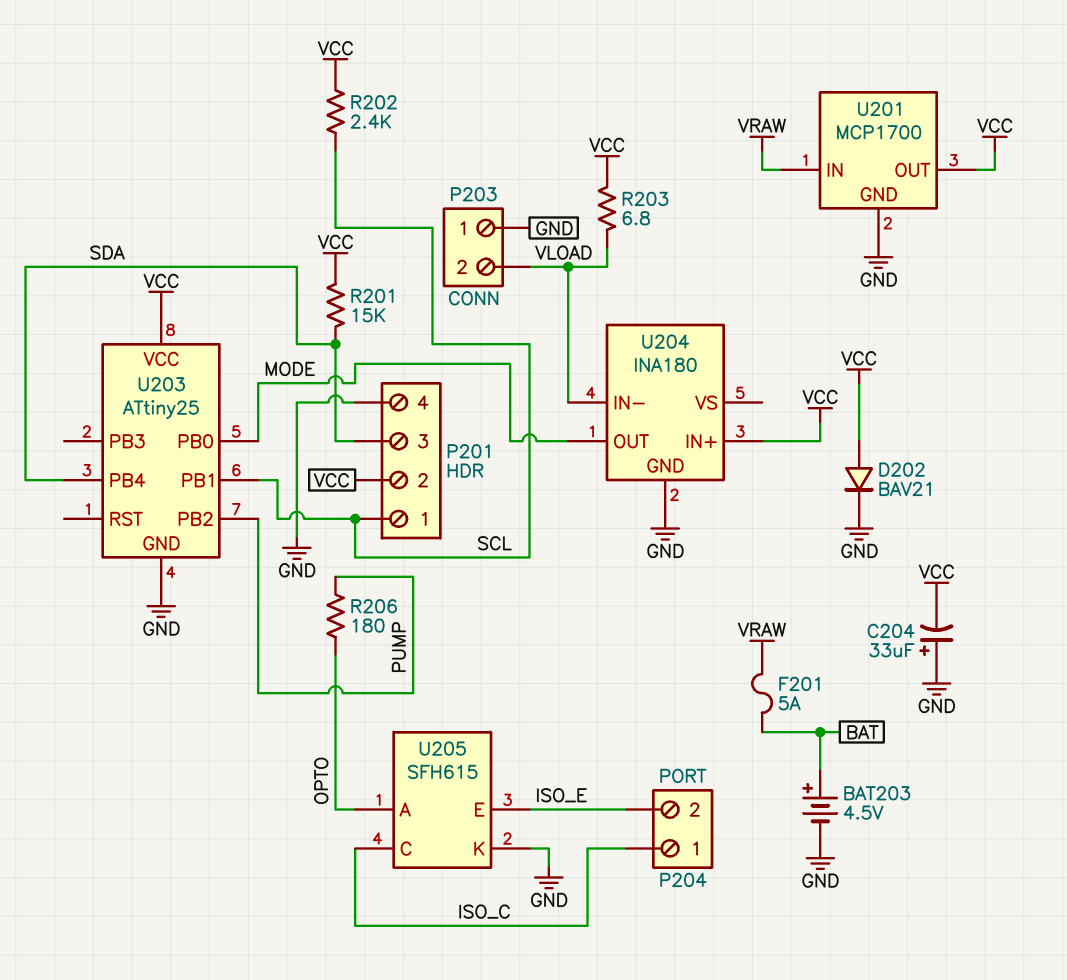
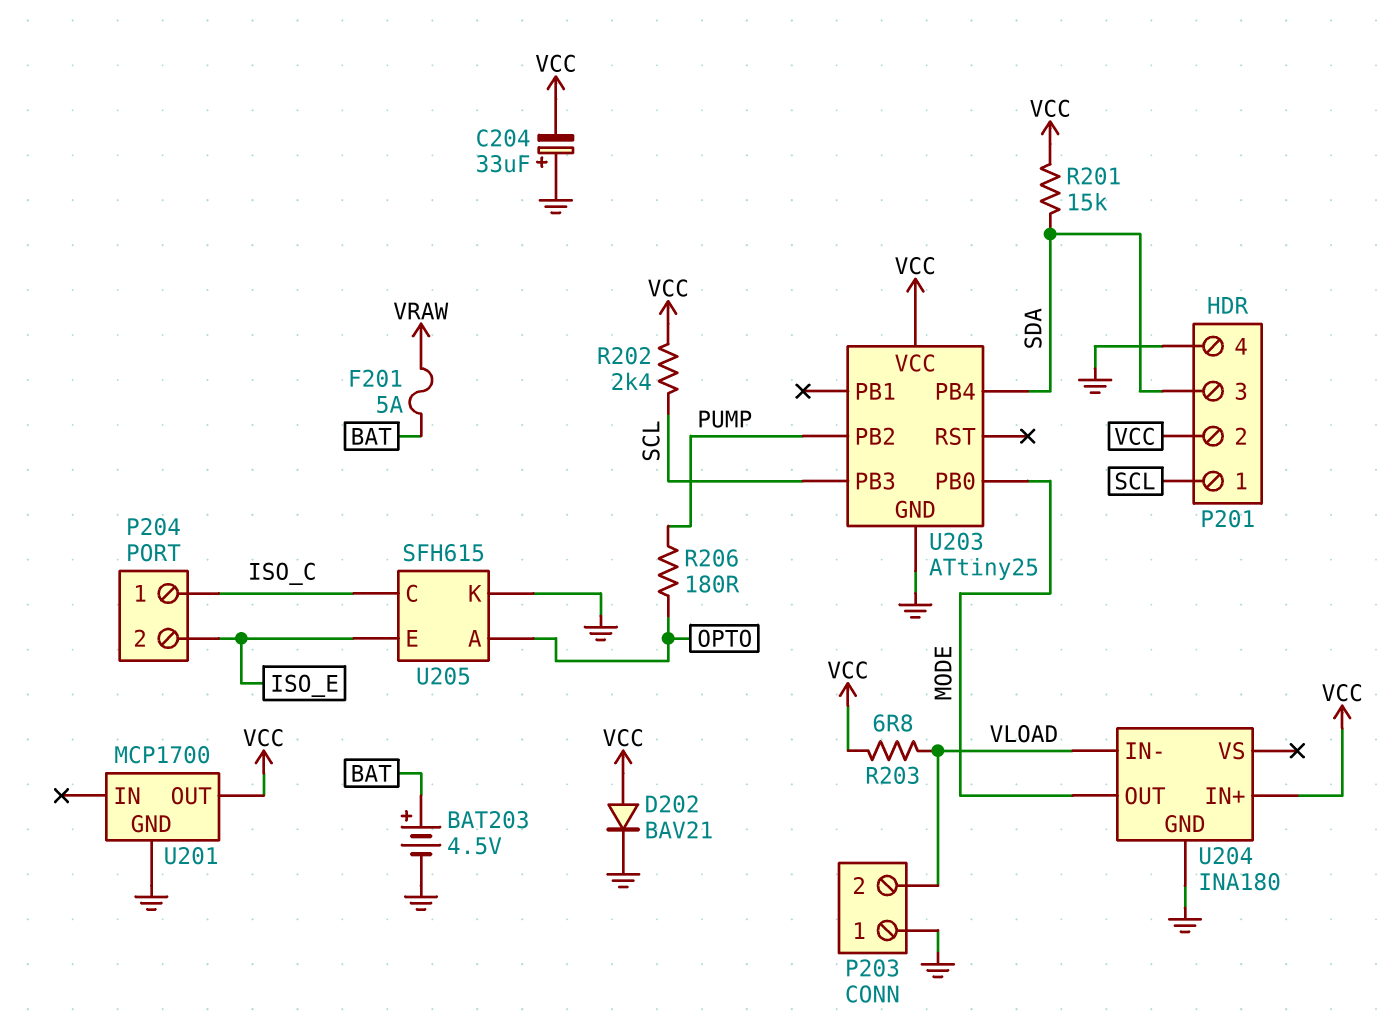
U201 pin IN: VRAW -> none
U203 pin PB1: SCL -> none
U203 pin PB3: none -> SCL

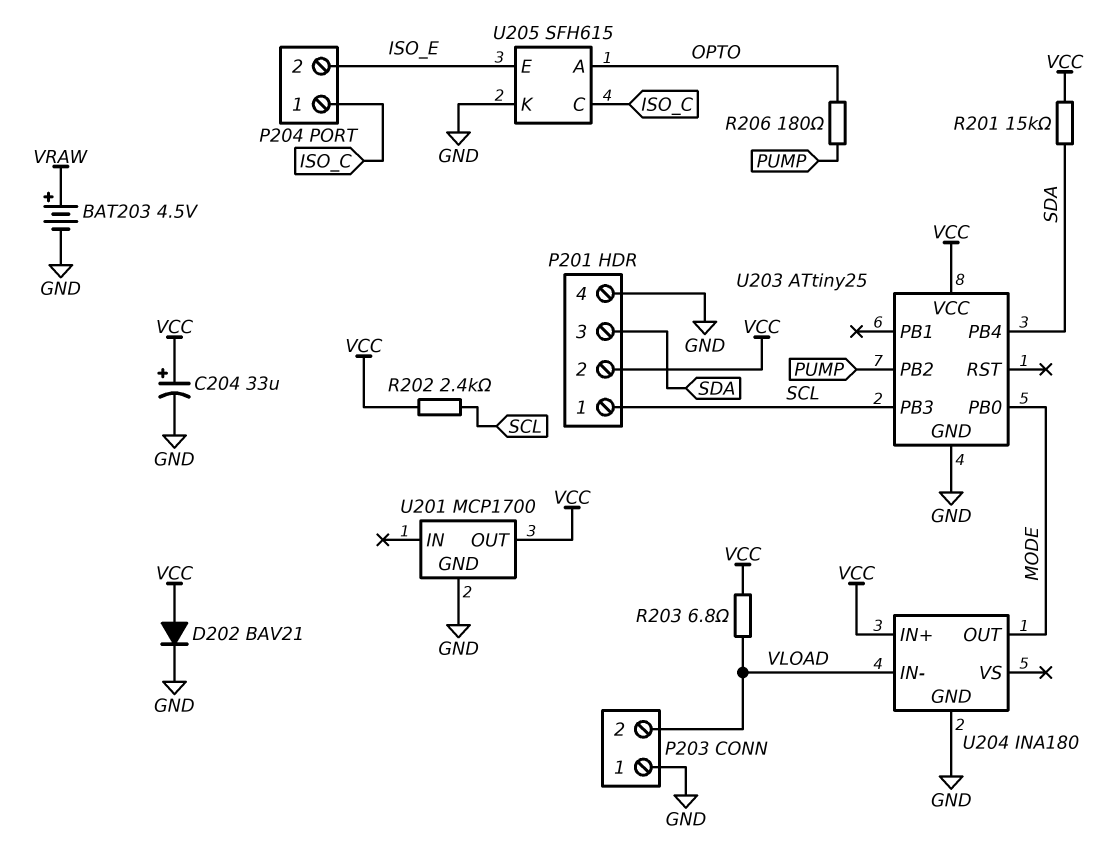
BAT203: 4.5V (plus BAT, minus GND) -> 4.5V (plus VRAW, minus GND)
C204: 33uF (plus GND, minus VCC) -> 33uF (plus VCC, minus GND)
F201: 5A (BAT, VRAW) -> none

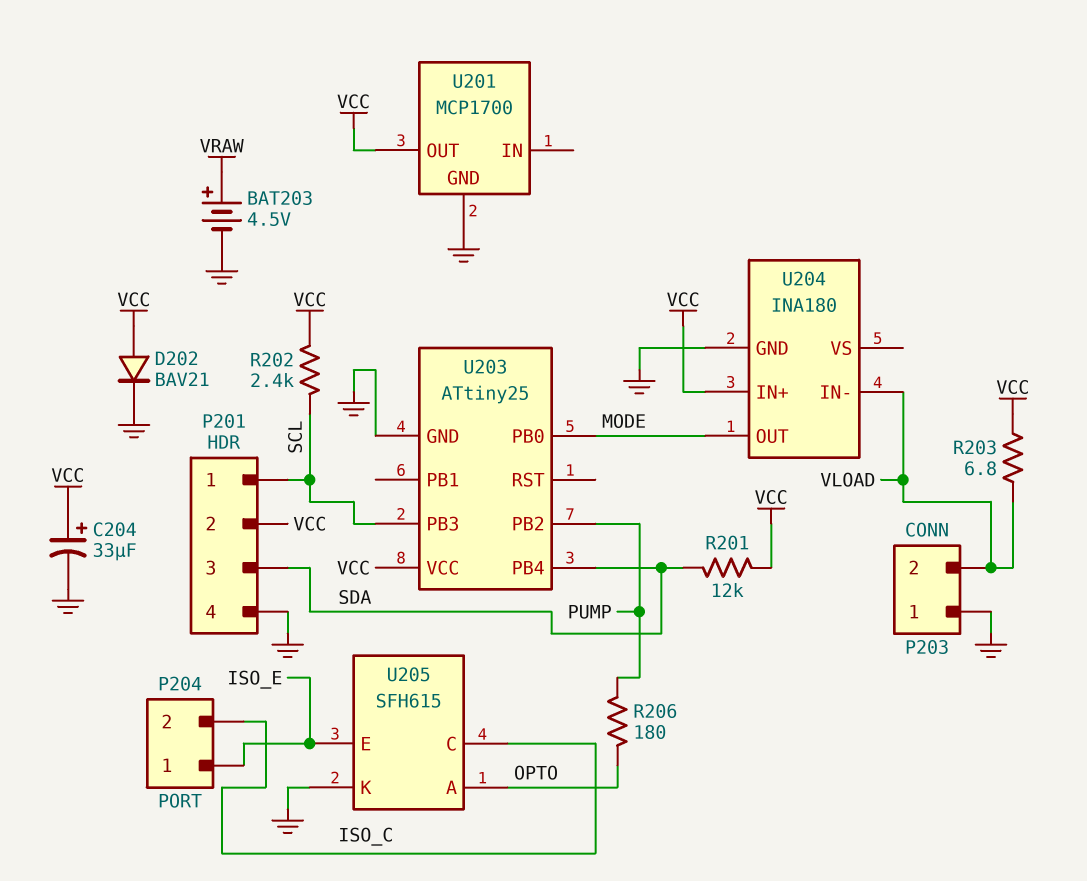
P204 pin 1: ISO_C -> ISO_E
P204 pin 2: ISO_E -> ISO_C
R201: 15k (SDA, VCC) -> 12k (SDA, VCC)

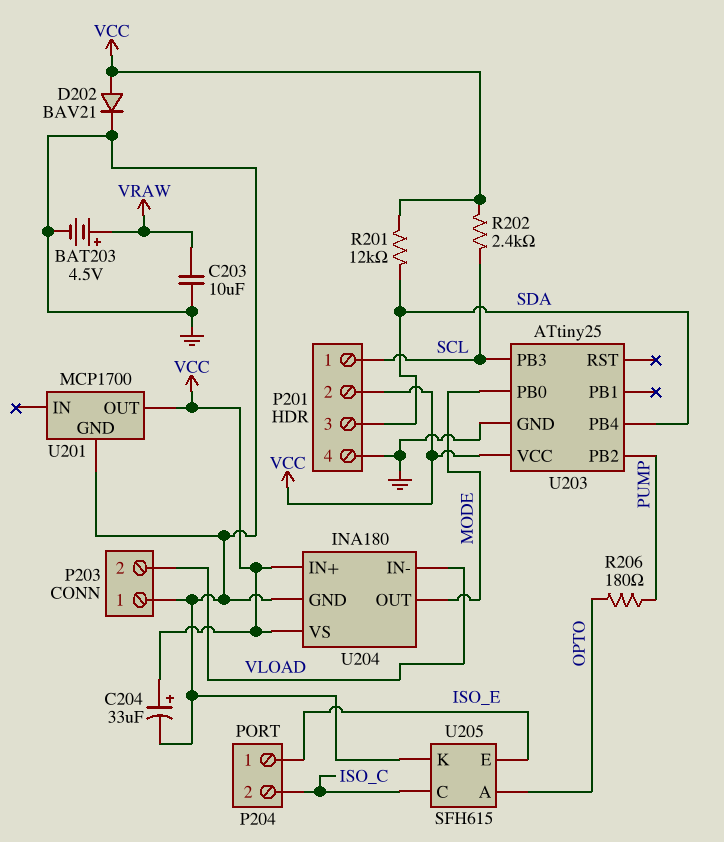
C203: none -> 10uF (GND, VRAW)
R203: 6.8 (VCC, VLOAD) -> none
U204 pin VS: none -> VCC

